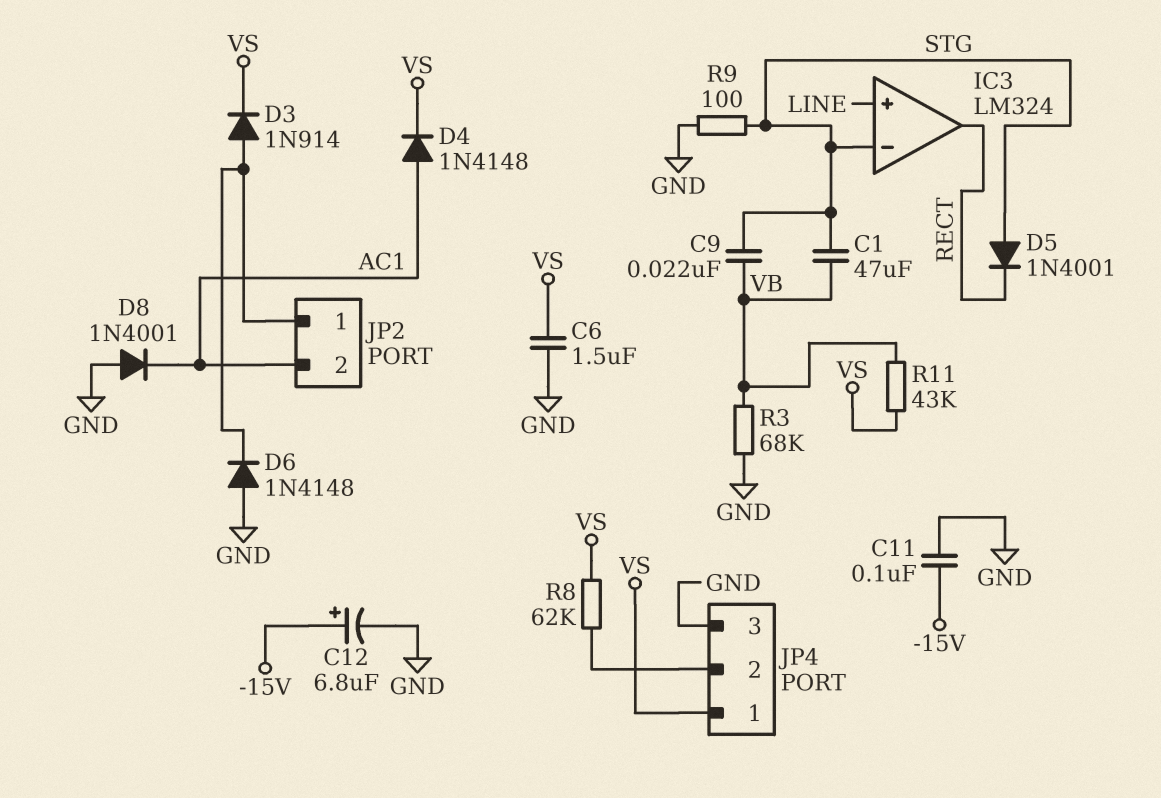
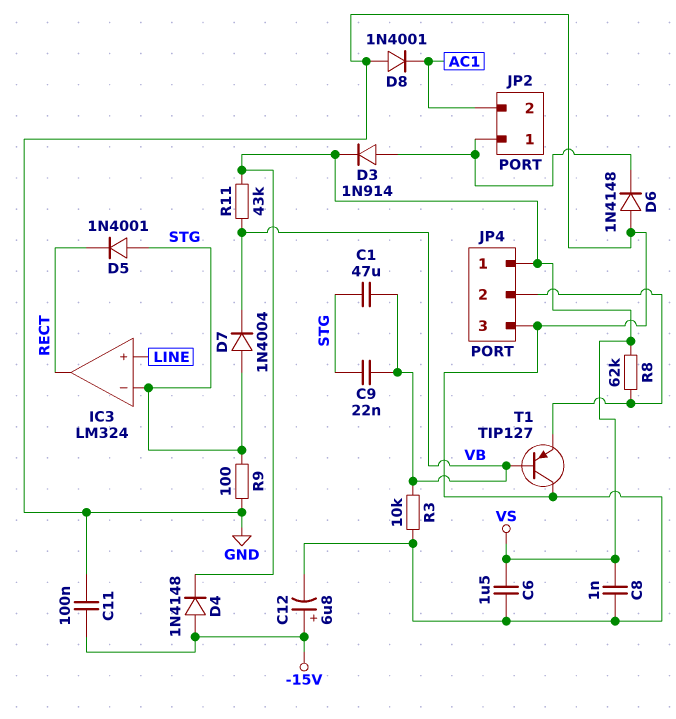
C8: none -> 1nF (GND, VS)
D4: diode 1N4148 (A AC1, K VS) -> diode 1N4148 (A -15V, K VS)
D7: none -> diode 1N4004 (A STG, K VB)
R3: 68k (GND, VB) -> 10k (GND, VB)
T1: none -> PNP TIP127 (B VB, C GND, E JP4/2)

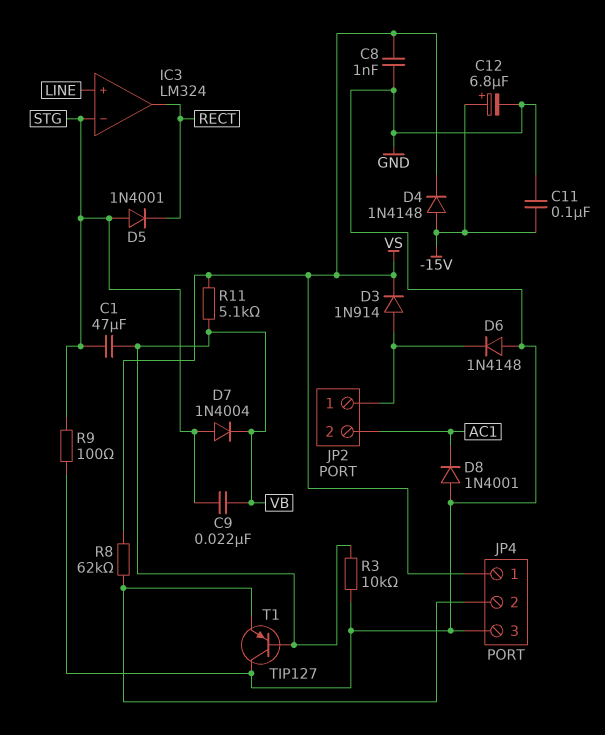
C6: 1.5uF (GND, VS) -> none
R11: 43k (VB, VS) -> 5.1k (VB, VS)

